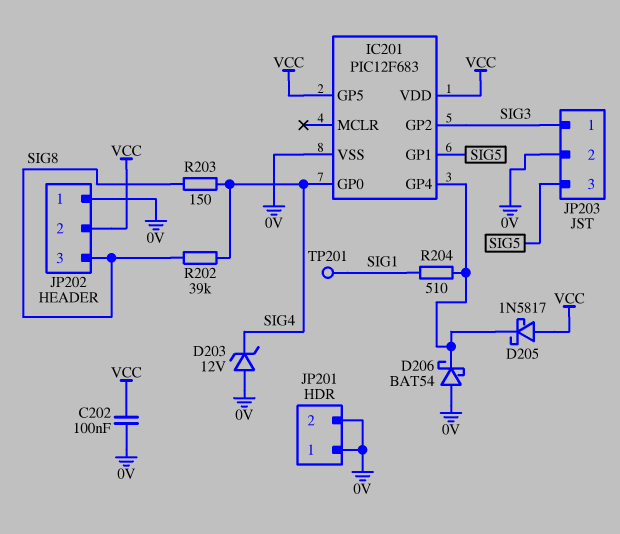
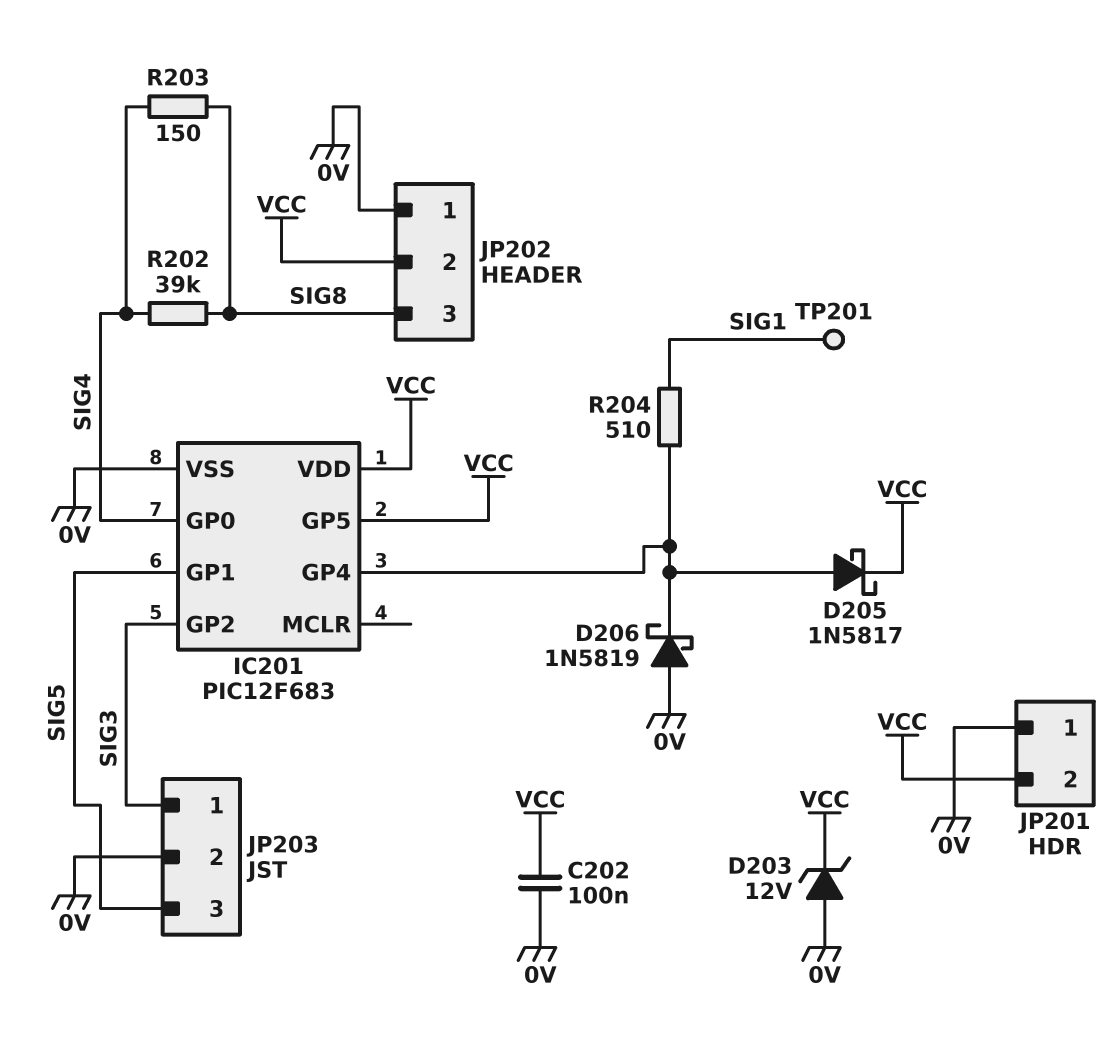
D203: zener 12V (A 0V, K SIG4) -> zener 12V (A 0V, K VCC)
D205: schottky 1N5817 (A VCC, K IC201/GP4) -> schottky 1N5817 (A IC201/GP4, K VCC)
D206: schottky BAT54 (A 0V, K IC201/GP4) -> schottky 1N5819 (A 0V, K IC201/GP4)
JP201 pin 2: 0V -> VCC

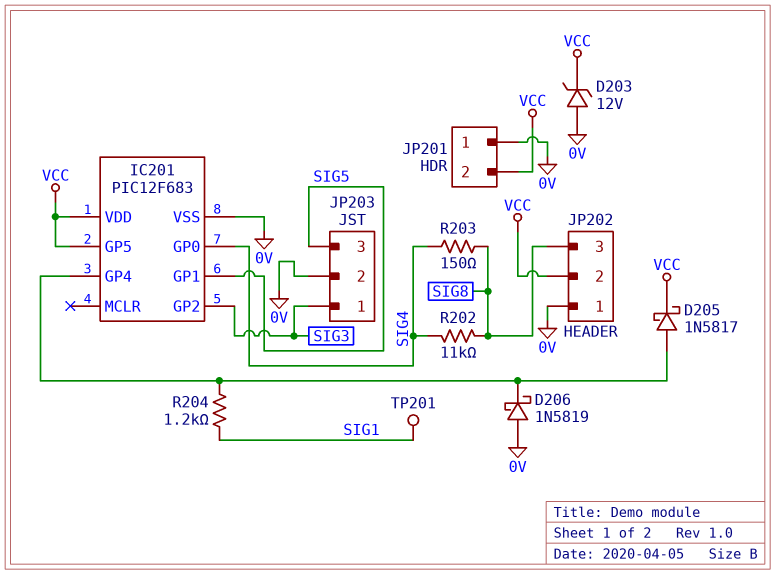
C202: 100nF (0V, VCC) -> none
R202: 39k (SIG4, SIG8) -> 11k (SIG4, SIG8)
R204: 510 (IC201/GP4, SIG1) -> 1.2k (IC201/GP4, SIG1)

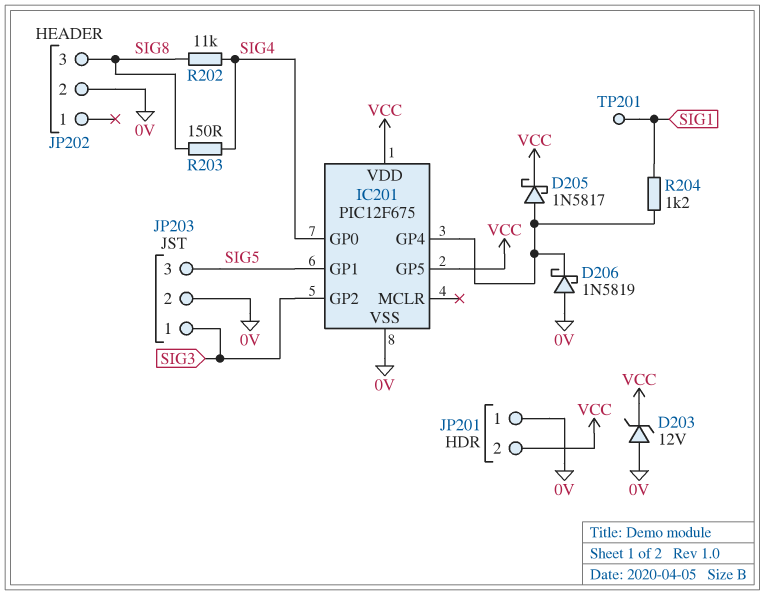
IC201: PIC12F683 -> PIC12F675
JP202 pin 1: 0V -> none
JP202 pin 2: VCC -> 0V

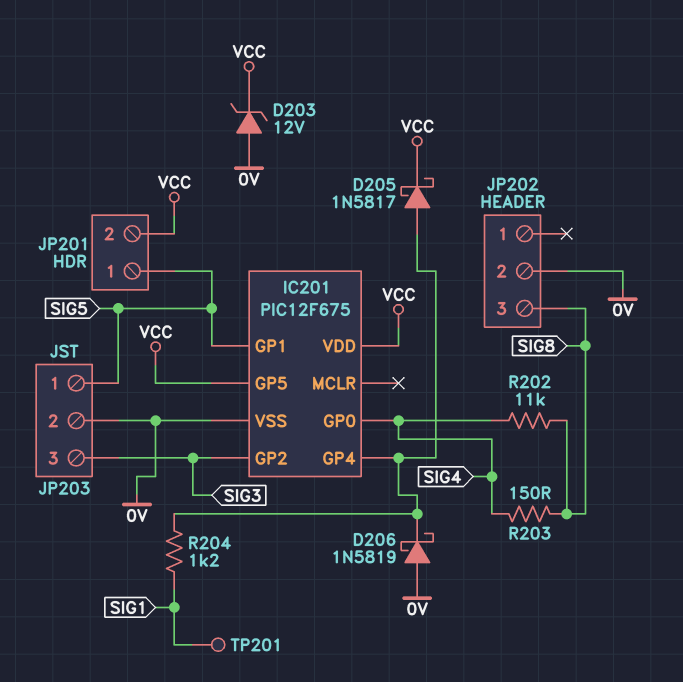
JP201 pin 1: 0V -> SIG5
JP203 pin 1: SIG3 -> SIG5
JP203 pin 3: SIG5 -> SIG3

